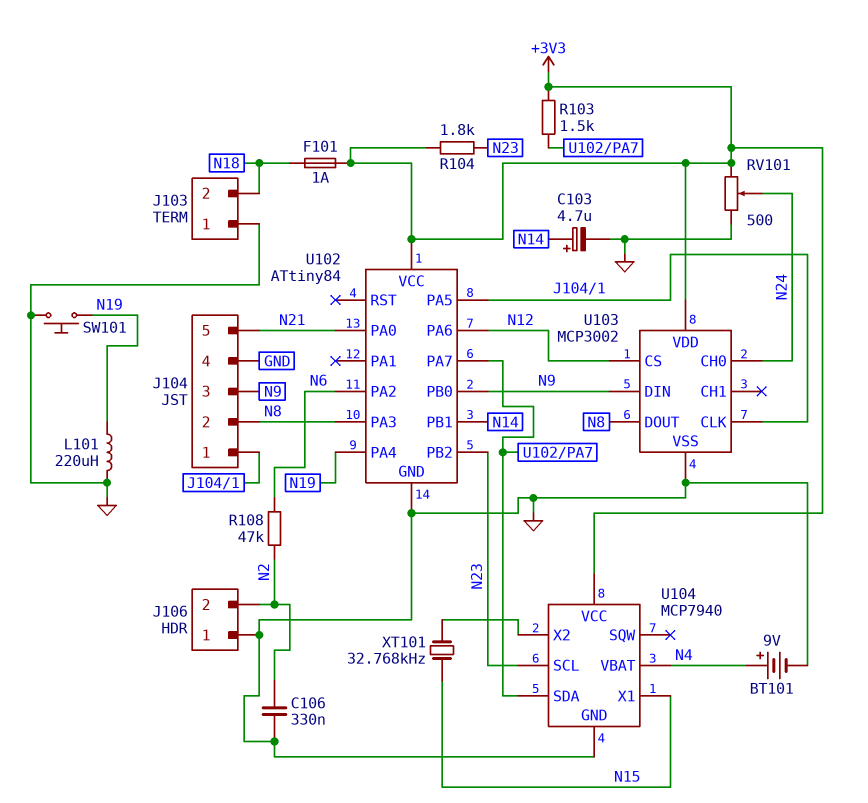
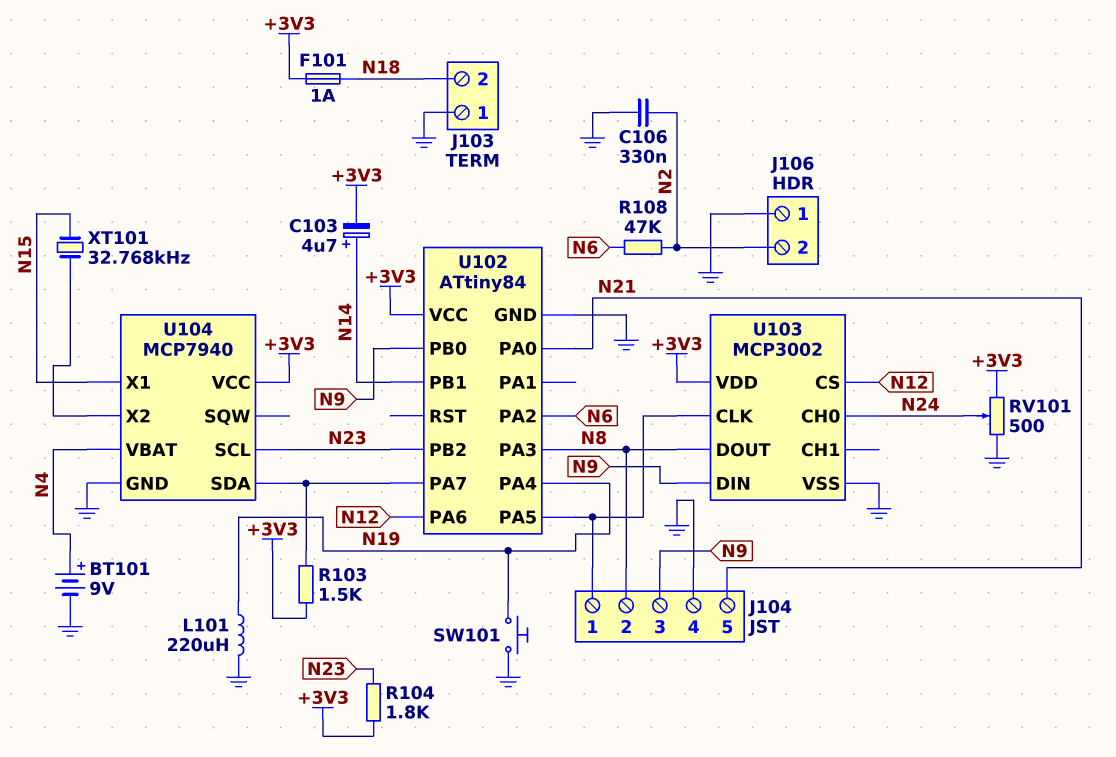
C103: 4.7uF (plus N14, minus GND) -> 4.7uF (plus N14, minus +3V3)

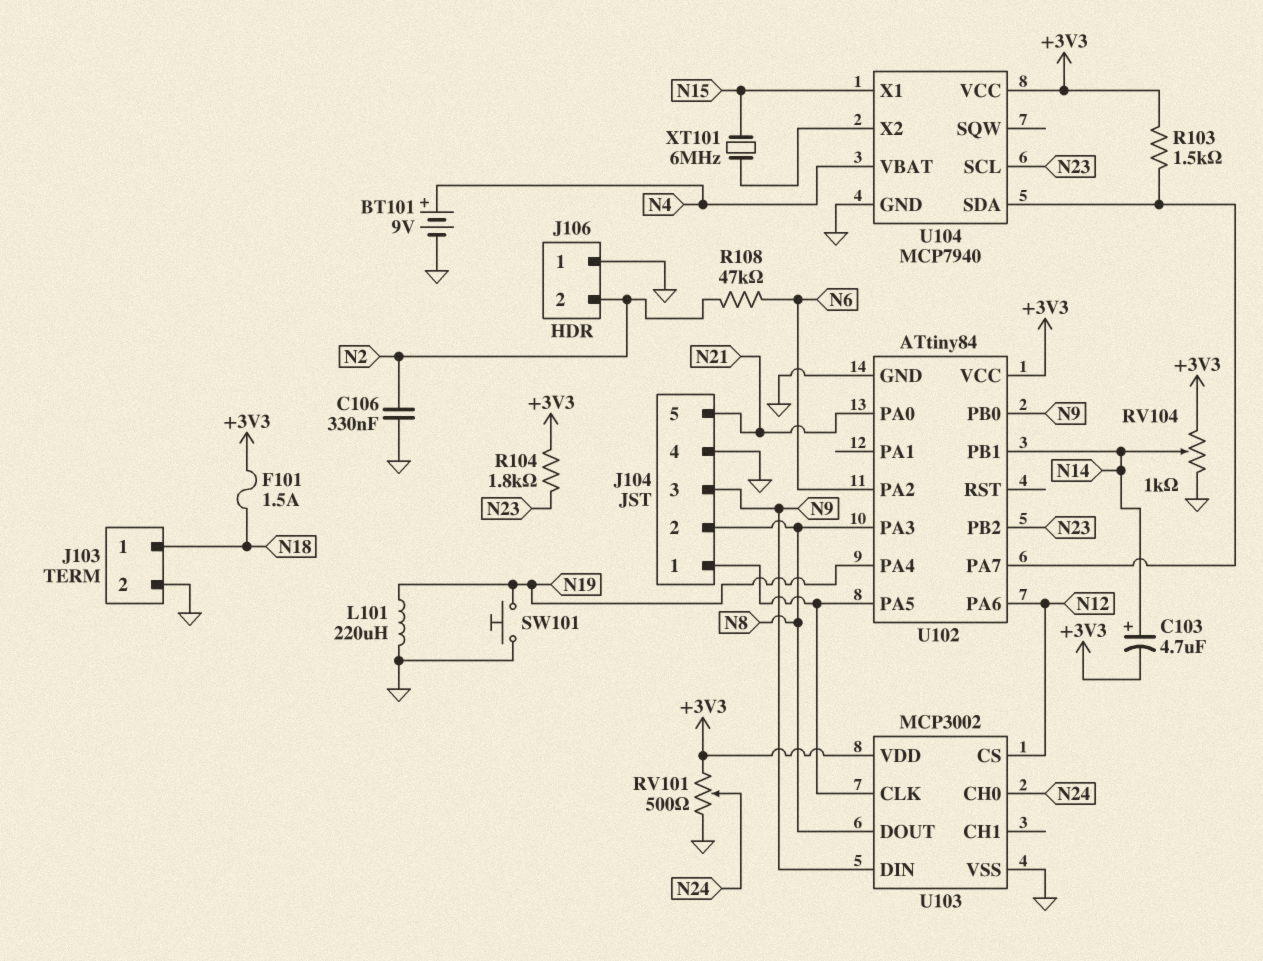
F101: 1A (+3V3, N18) -> 1.5A (+3V3, N18)
J103 pin 1: GND -> N18
J103 pin 2: N18 -> GND
RV104: none -> 1k (+3V3, GND, wiper N14)
XT101: 32.768kHz (N15, U104/X2) -> 6MHz (N15, U104/X2)

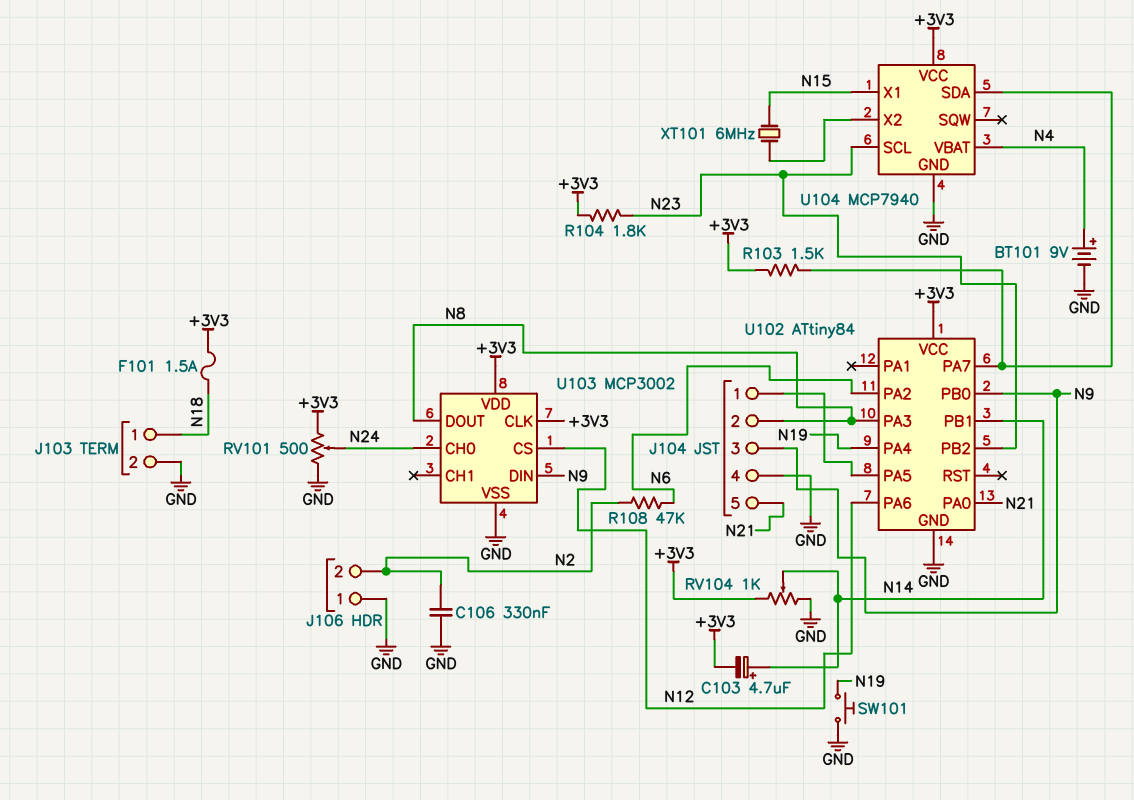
L101: 220uH (GND, N19) -> none
U103 pin CLK: J104/1 -> +3V3

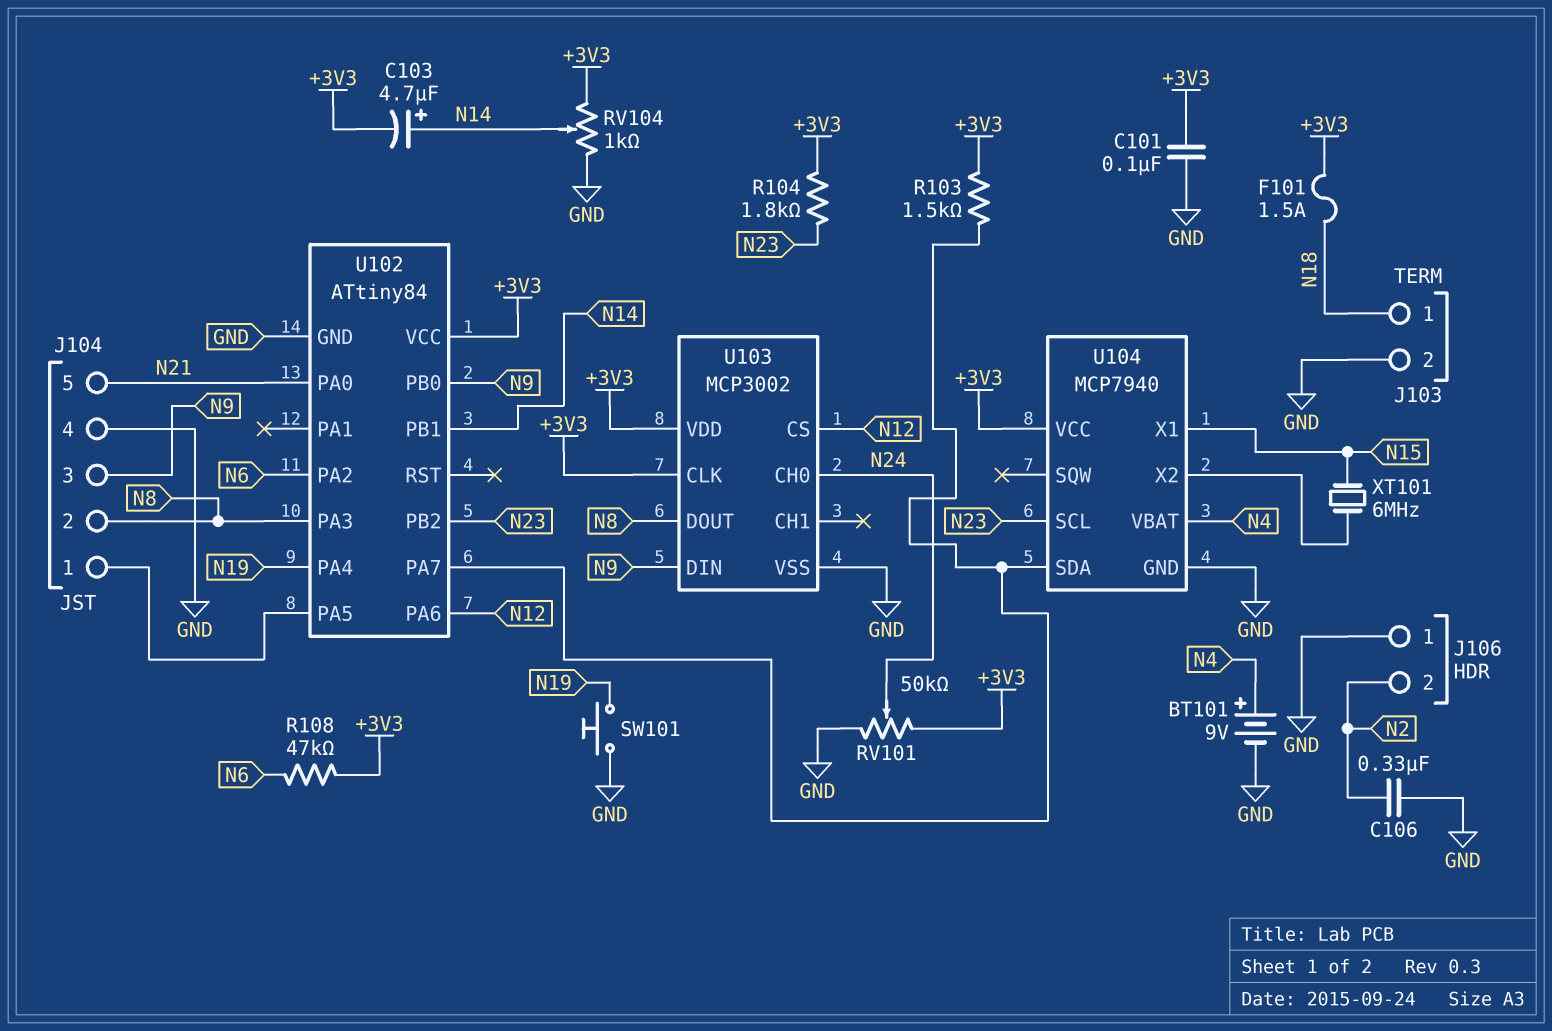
C101: none -> 100nF (+3V3, GND)
R108: 47k (N2, N6) -> 47k (+3V3, N6)
RV101: 500 (+3V3, GND, wiper N24) -> 50k (+3V3, GND, wiper N24)

